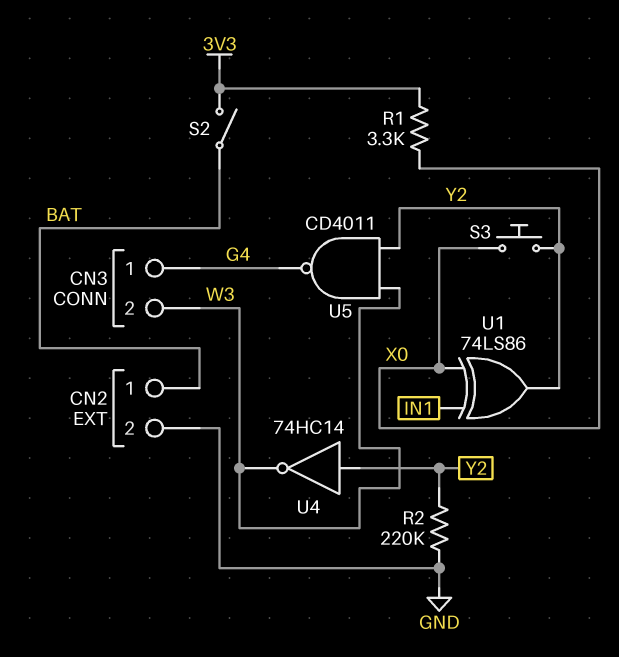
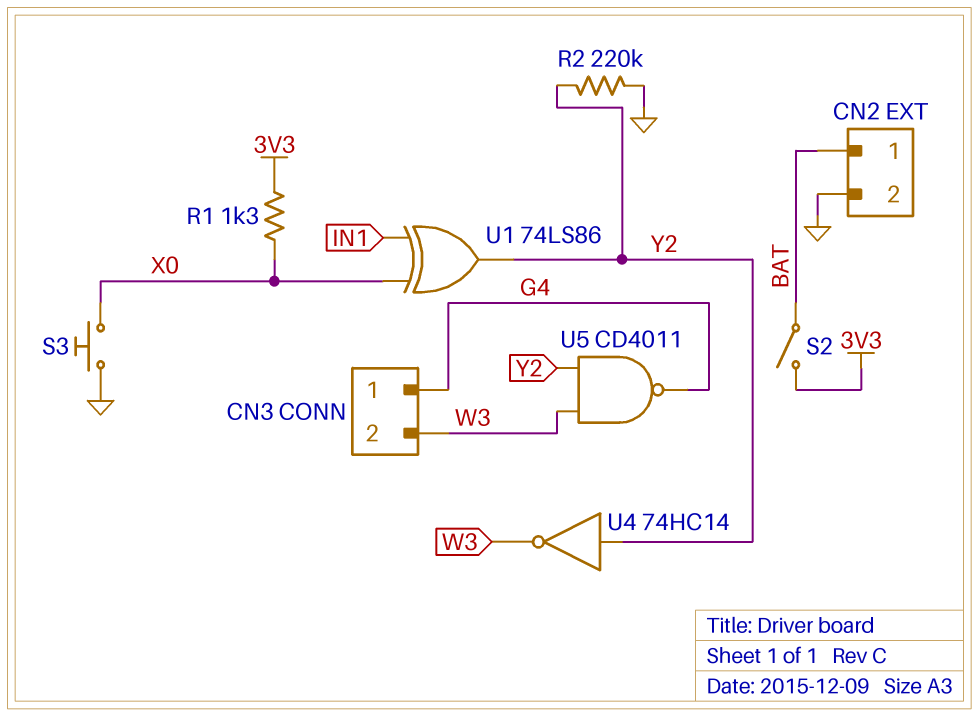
R1: 3.3k (3V3, X0) -> 1.3k (3V3, X0)
S3: button (X0, Y2) -> button (GND, X0)

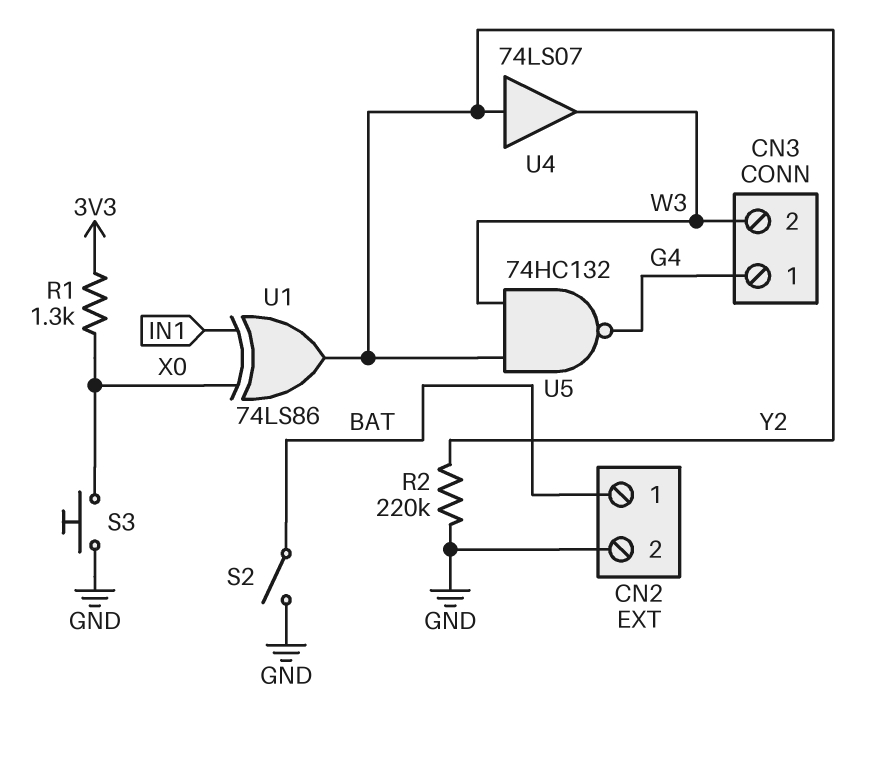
S2: switch (3V3, BAT) -> switch (BAT, GND)
U4: NOT 74HC14 (in Y2, out W3) -> buffer 74LS07 (in Y2, out W3)
U5: NAND CD4011 (in W3, in Y2, out G4) -> NAND 74HC132 (in W3, in Y2, out G4)

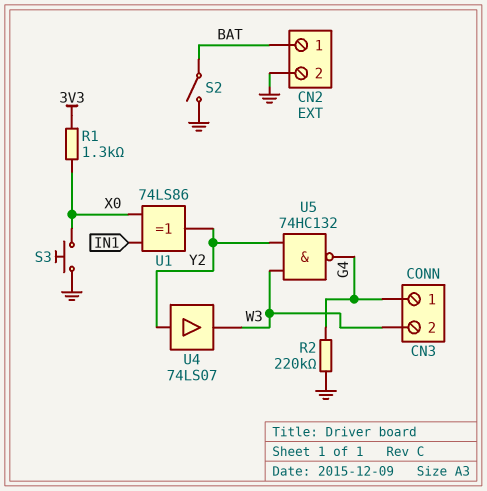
R2: 220k (GND, Y2) -> 220k (G4, GND)

